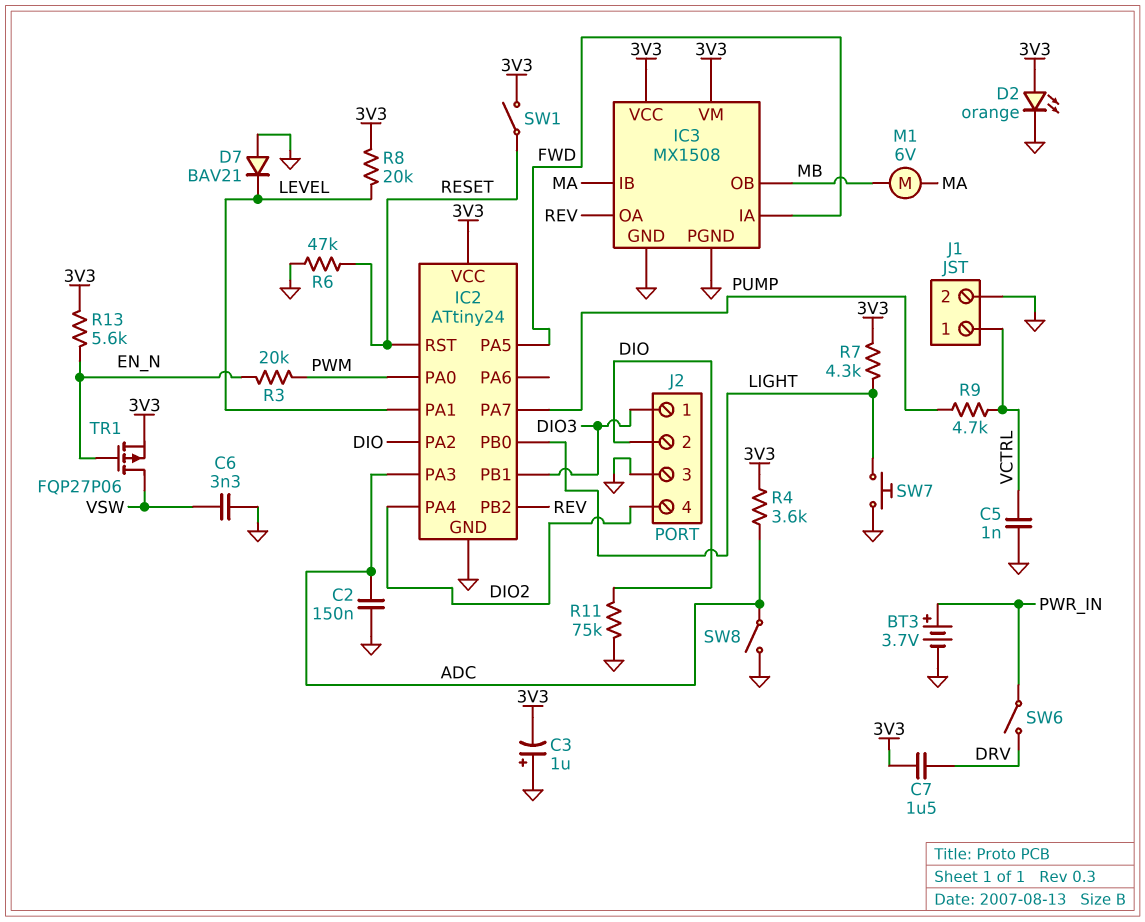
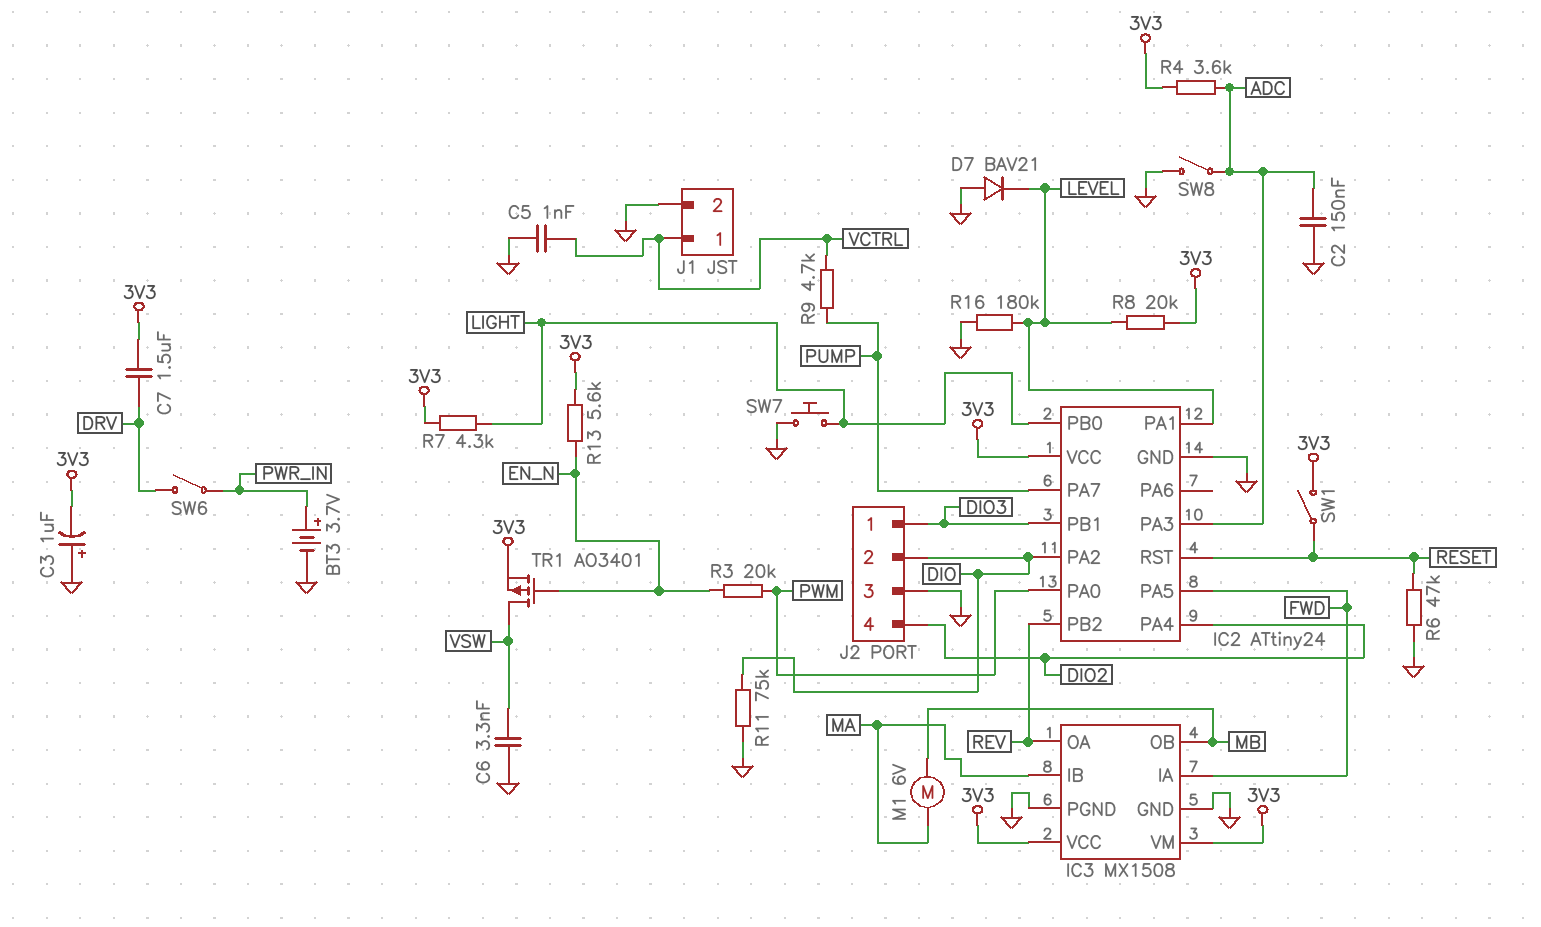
D2: LED orange (A 3V3, K GND) -> none
R16: none -> 180k (GND, LEVEL)
TR1: PMOS FQP27P06 (G EN_N, D VSW, S 3V3) -> PMOS AO3401 (G EN_N, D VSW, S 3V3)

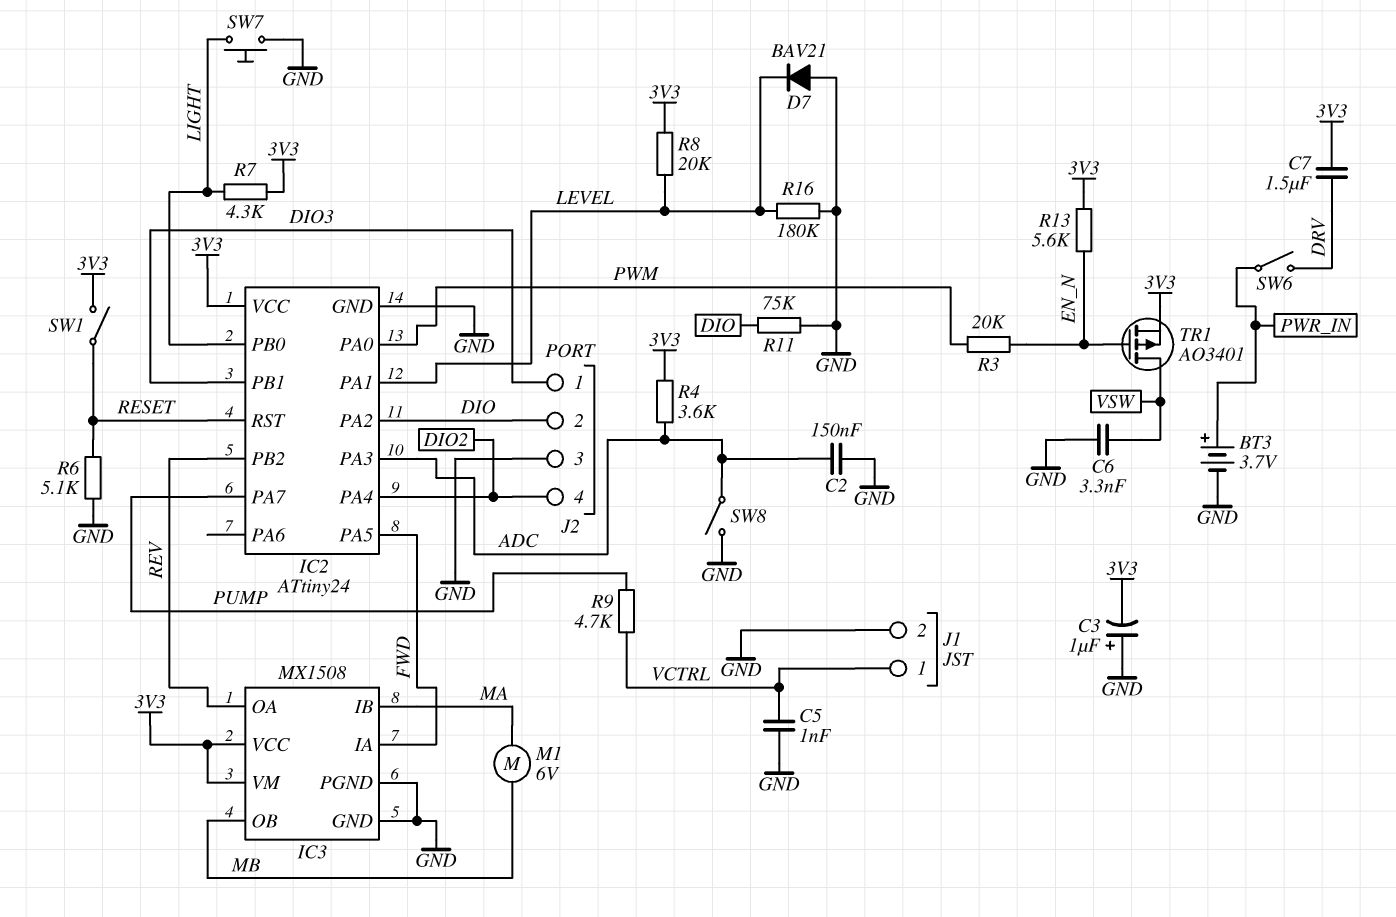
R6: 47k (GND, RESET) -> 5.1k (GND, RESET)

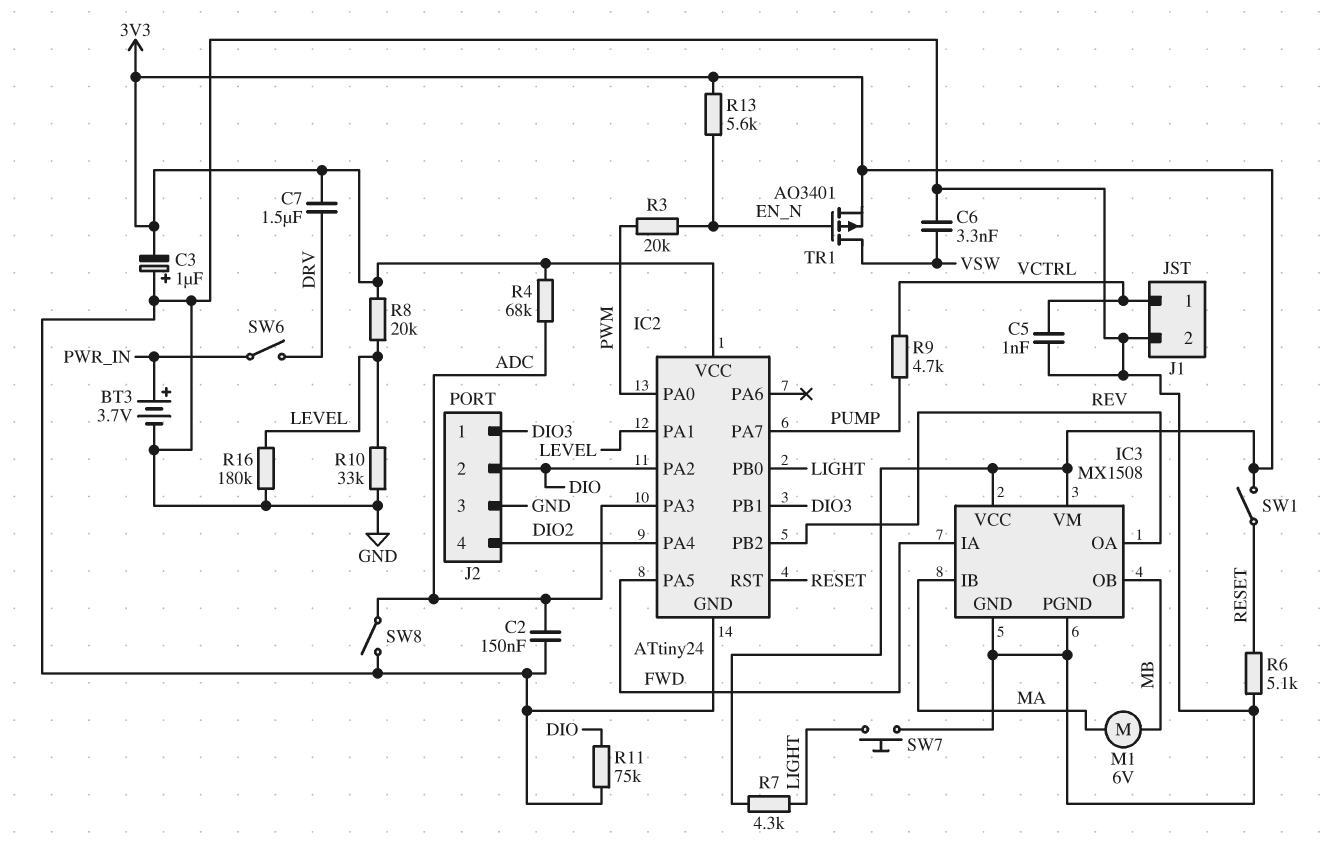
D7: diode BAV21 (A GND, K LEVEL) -> none
R4: 3.6k (3V3, ADC) -> 68k (3V3, ADC)
R10: none -> 33k (GND, LEVEL)

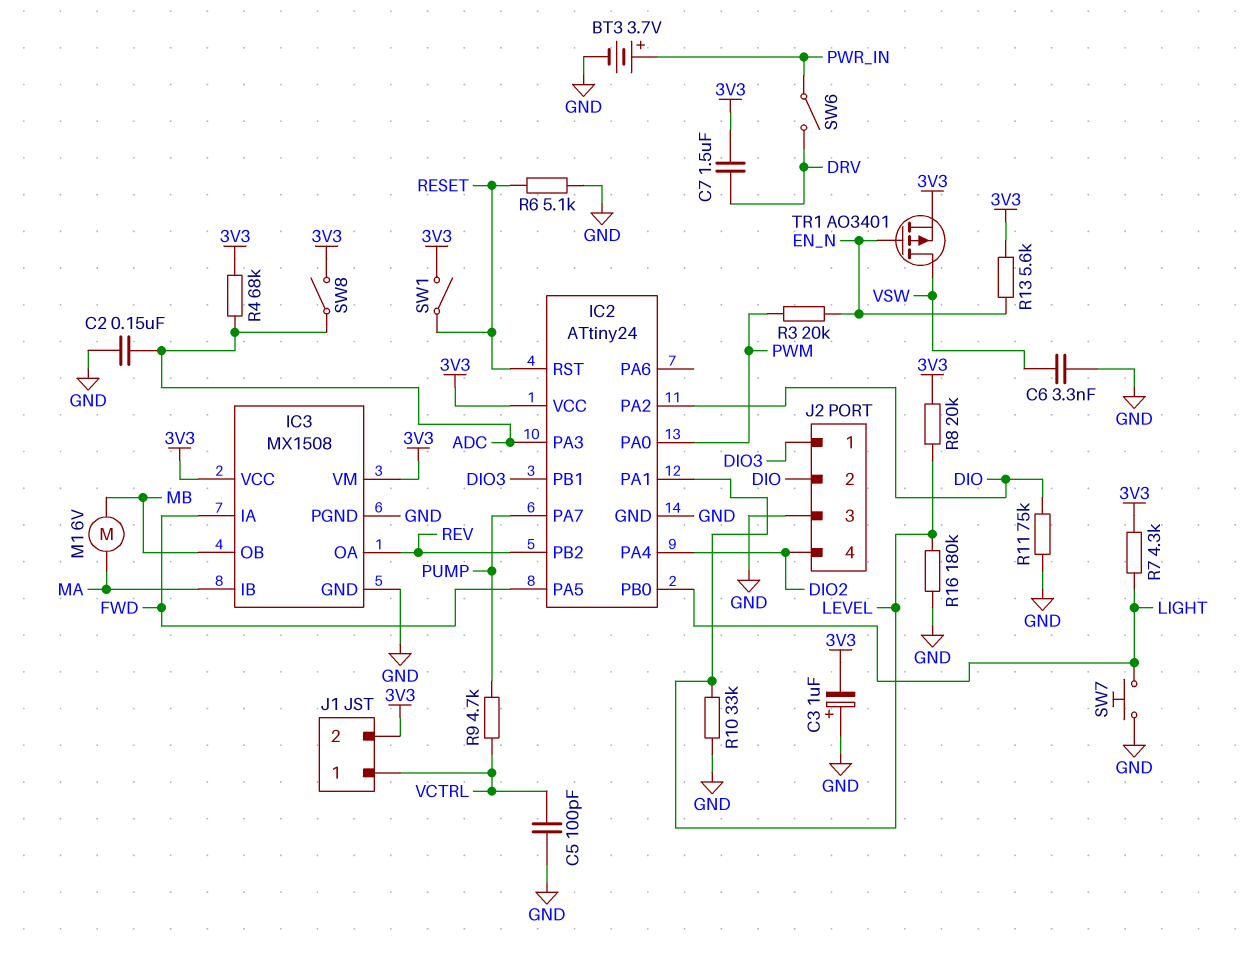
C5: 1nF (GND, VCTRL) -> 100pF (GND, VCTRL)
J1 pin 2: GND -> 3V3
SW8: switch (ADC, GND) -> switch (3V3, ADC)

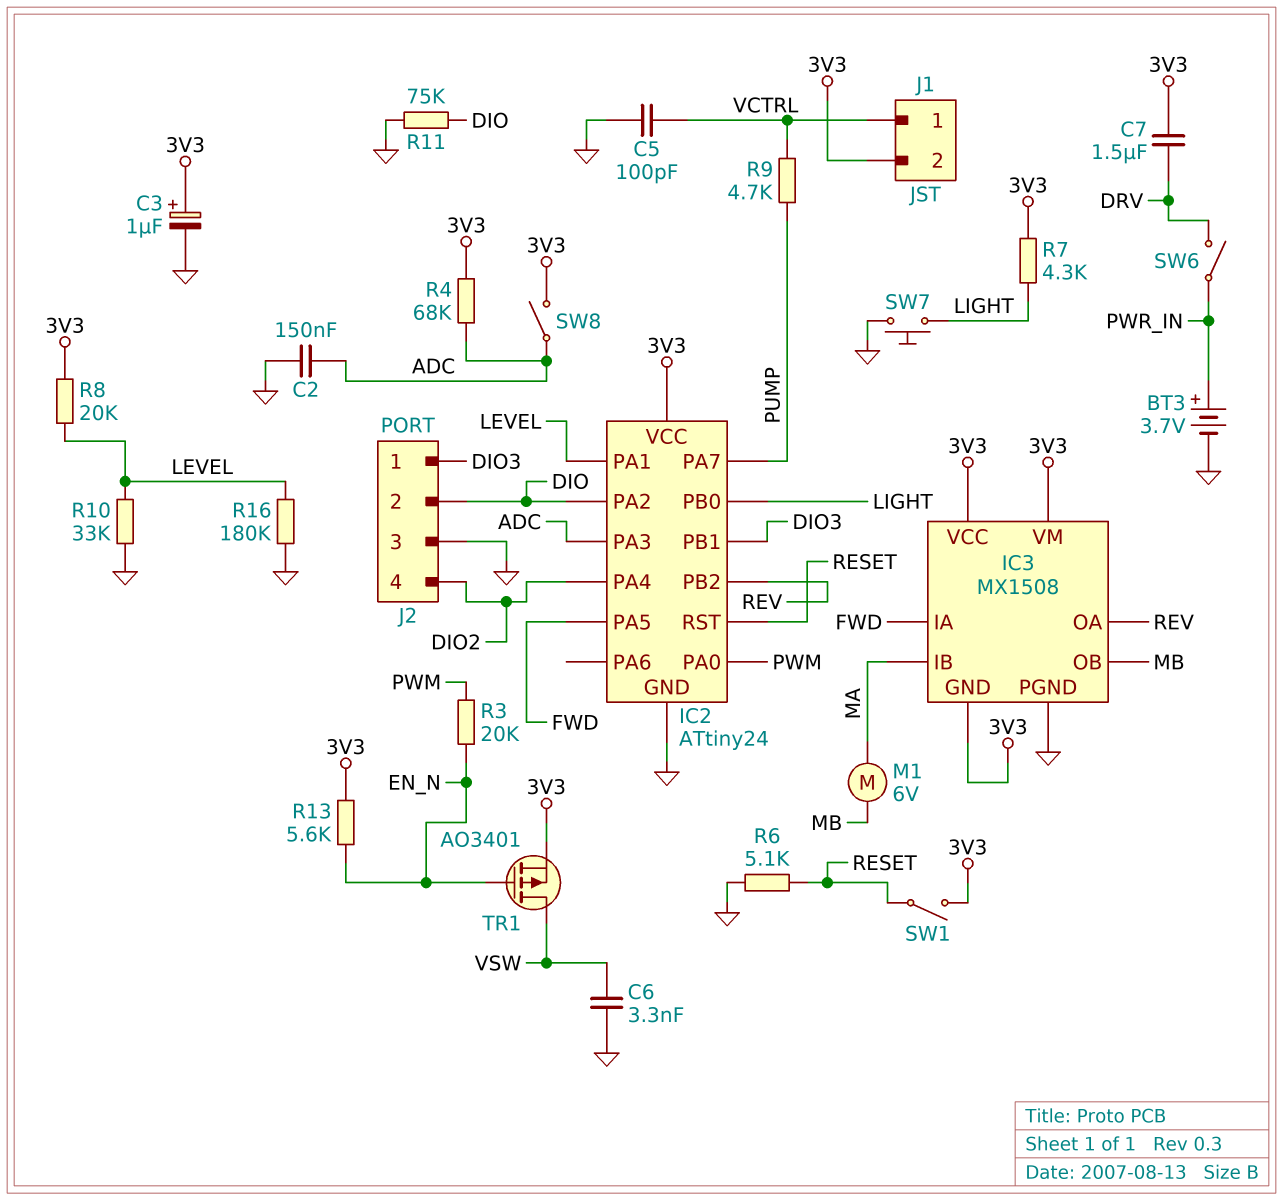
C3: 1uF (plus GND, minus 3V3) -> 1uF (plus 3V3, minus GND)
IC3 pin GND: GND -> 3V3

